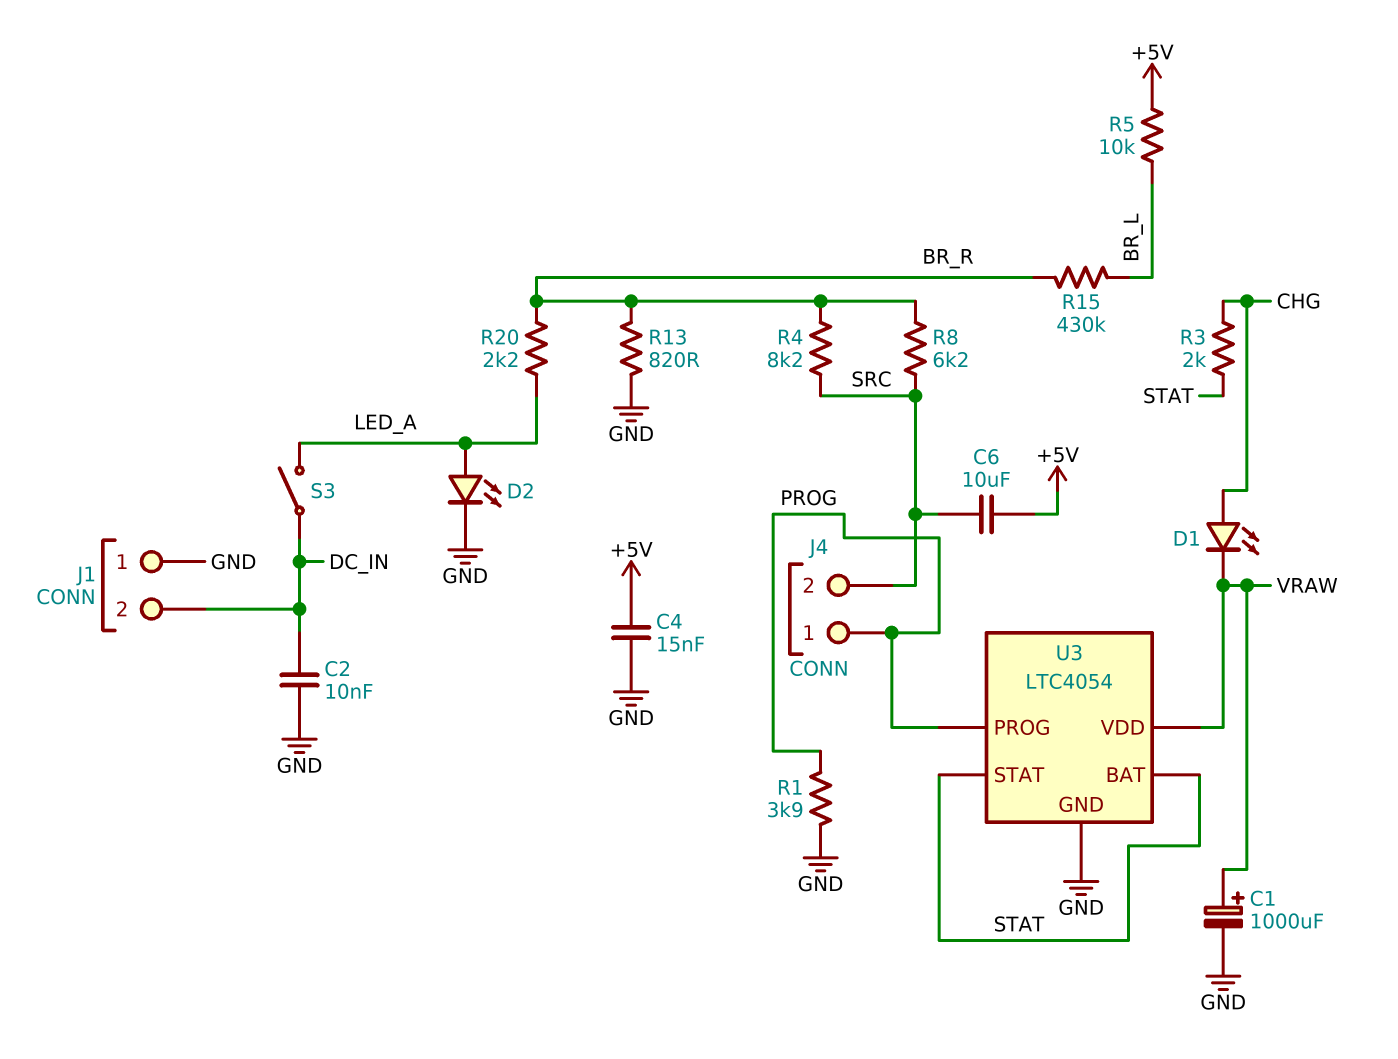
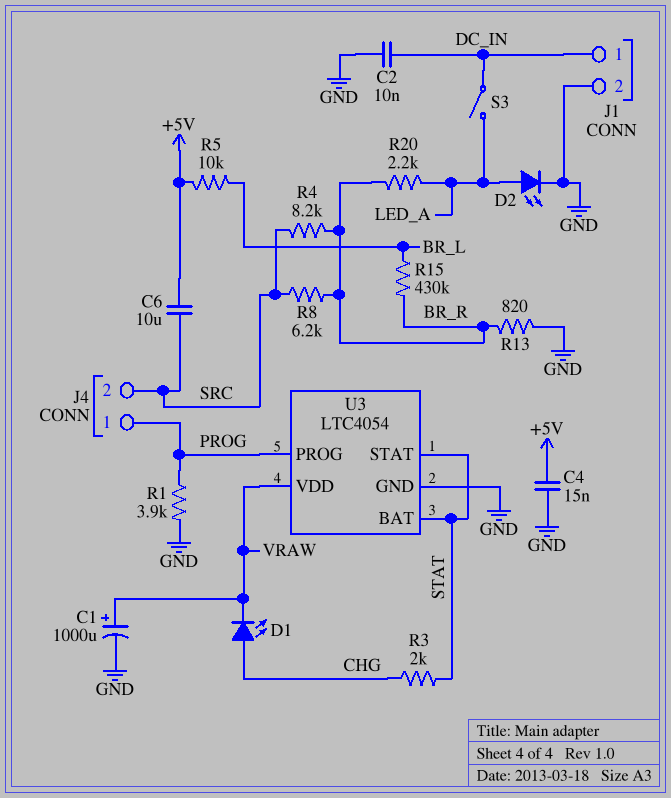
J1 pin 1: GND -> DC_IN
J1 pin 2: DC_IN -> GND

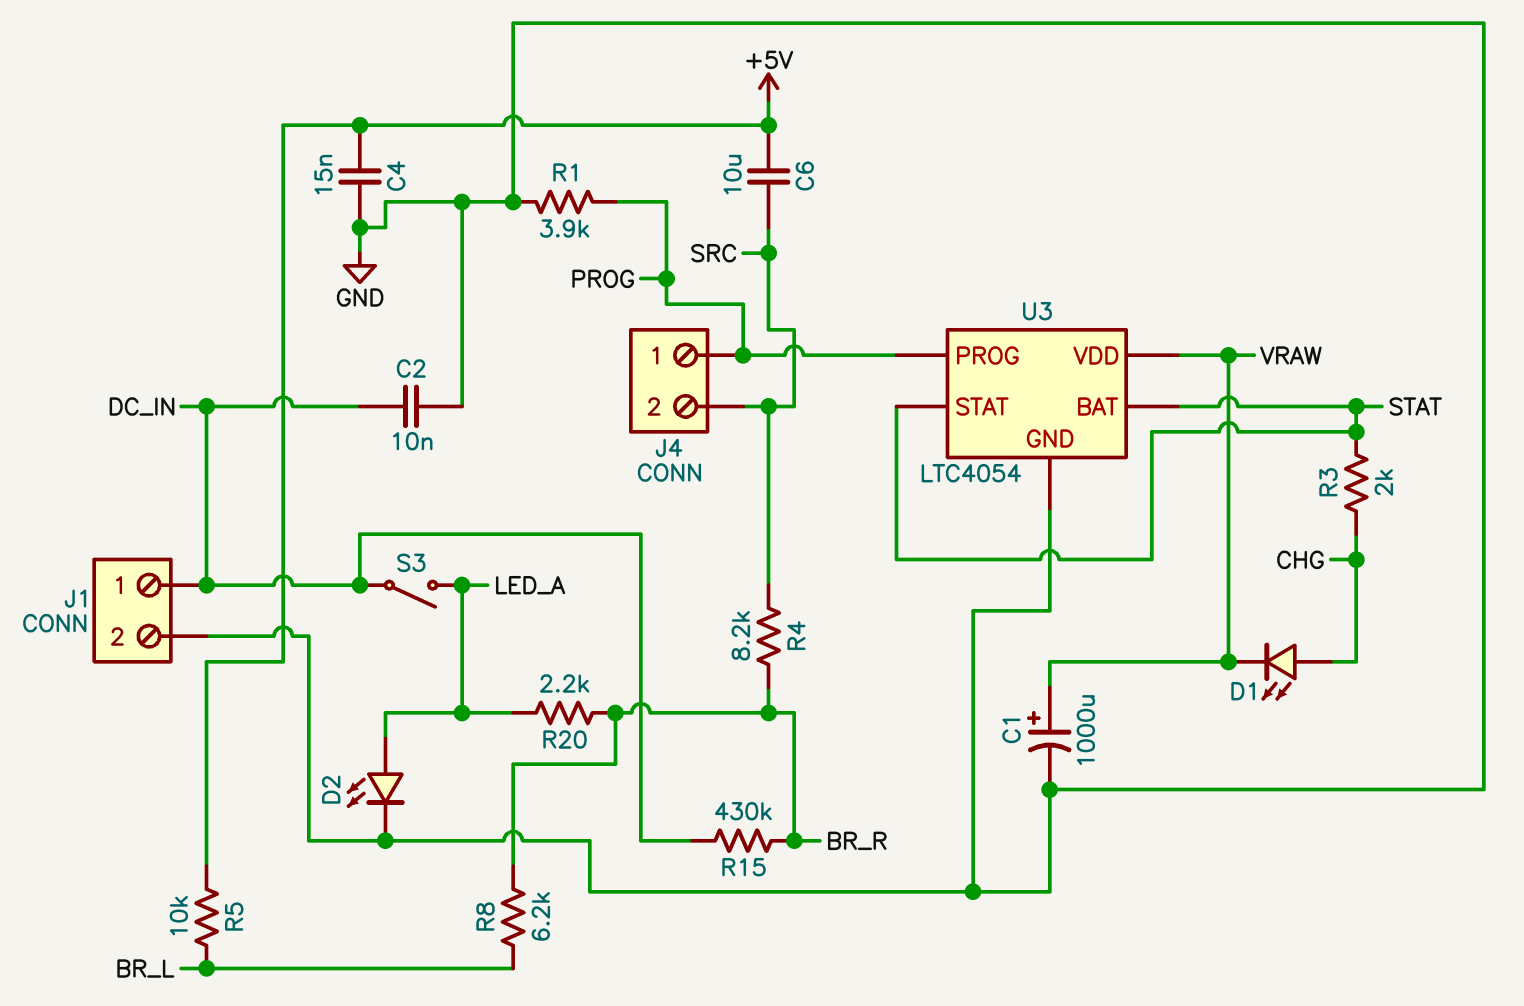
R8: 6.2k (BR_R, SRC) -> 6.2k (BR_L, BR_R)
R13: 820 (BR_R, GND) -> none
R15: 430k (BR_L, BR_R) -> 430k (BR_R, DC_IN)

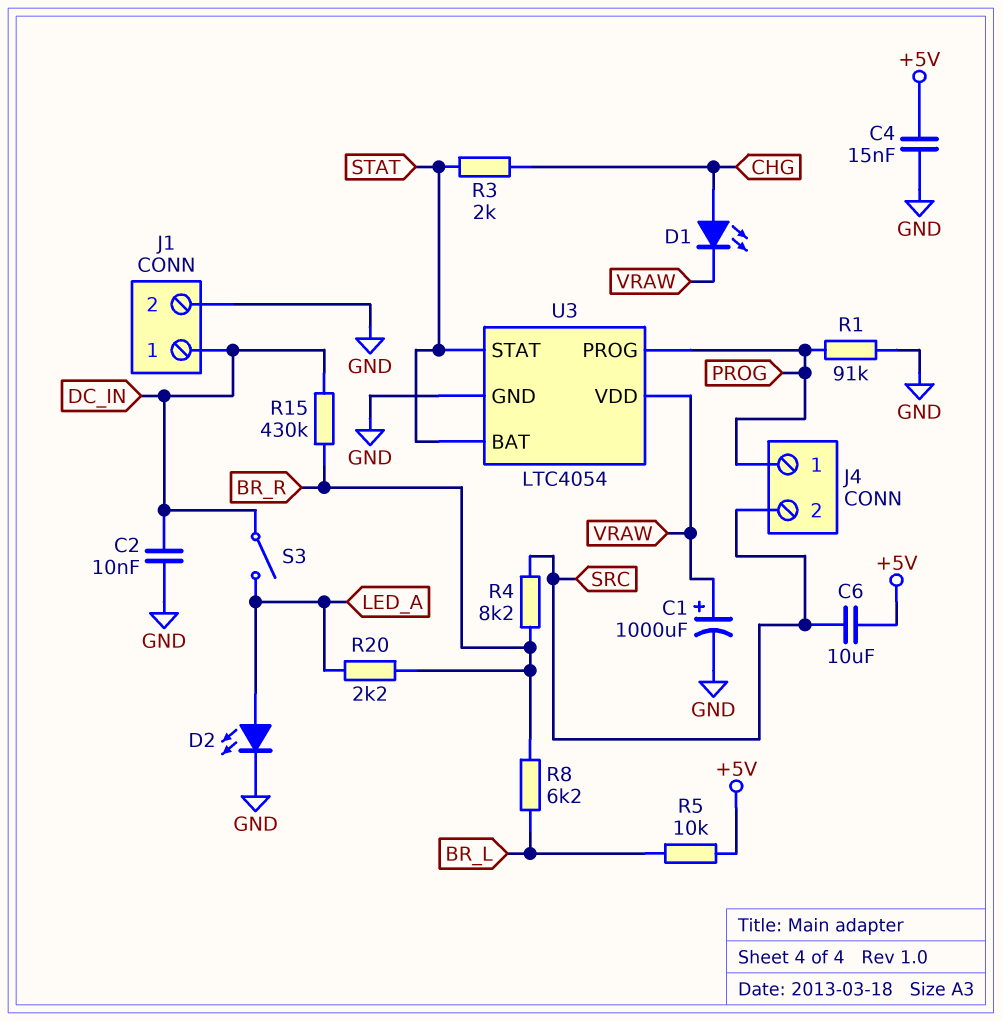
R1: 3.9k (GND, PROG) -> 91k (GND, PROG)

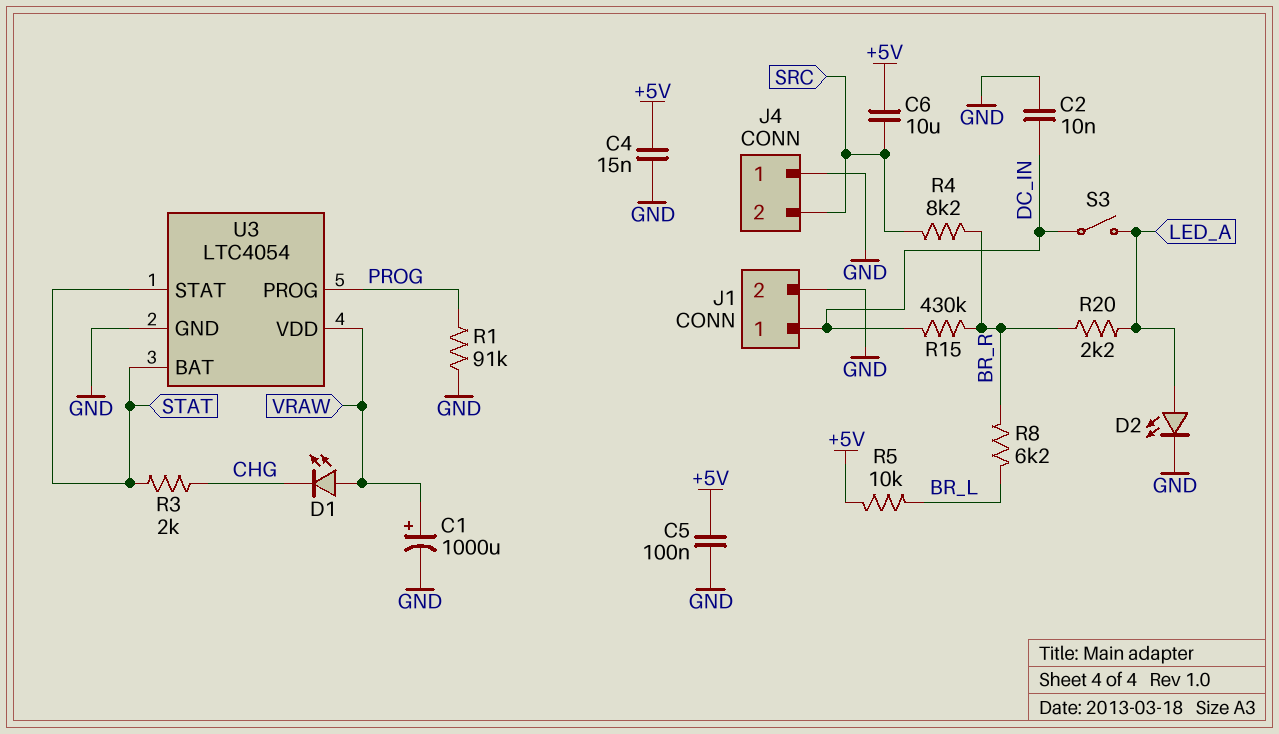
C5: none -> 100nF (+5V, GND)
D1: LED (A CHG, K VRAW) -> LED (A VRAW, K CHG)
J4 pin 1: PROG -> GND

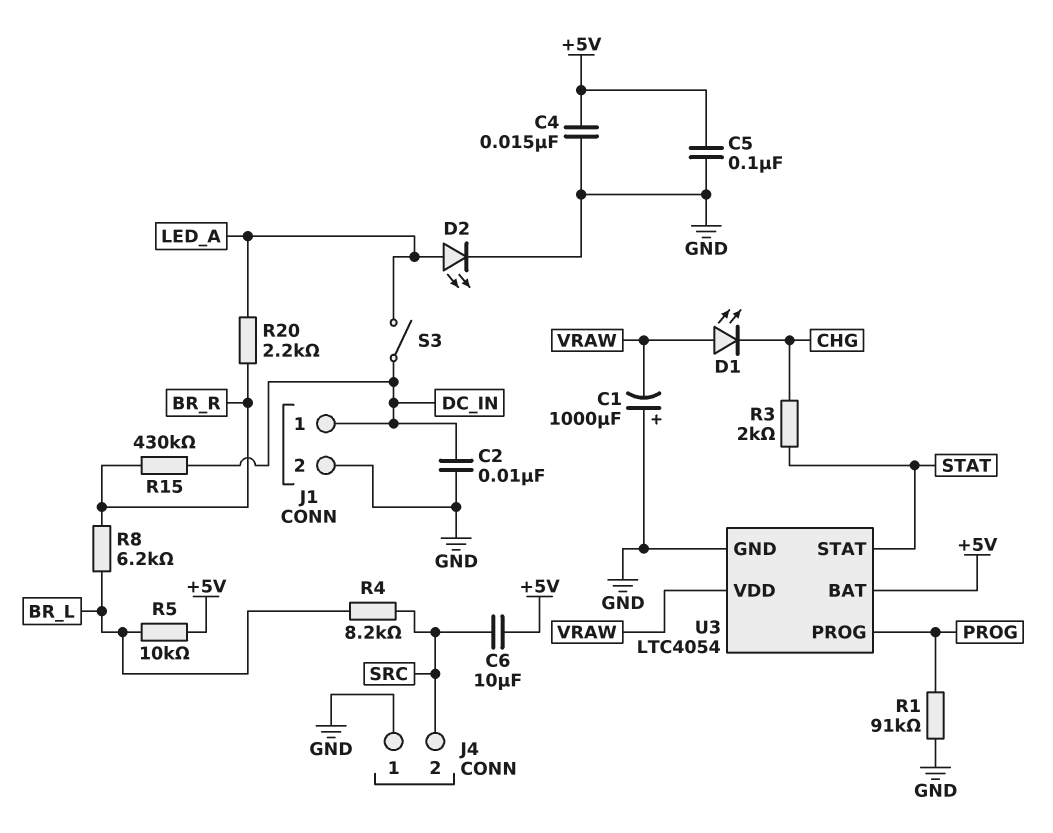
C1: 1000uF (plus VRAW, minus GND) -> 1000uF (plus GND, minus VRAW)
R4: 8.2k (BR_R, SRC) -> 8.2k (BR_L, SRC)
U3 pin BAT: STAT -> +5V

